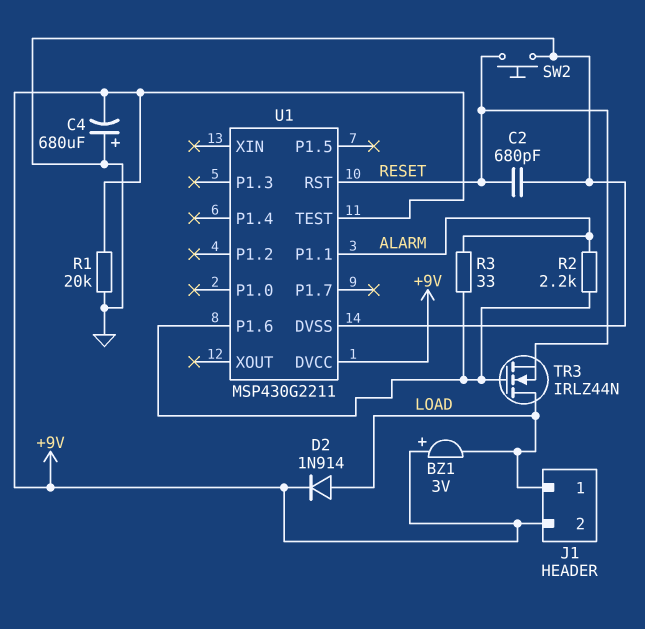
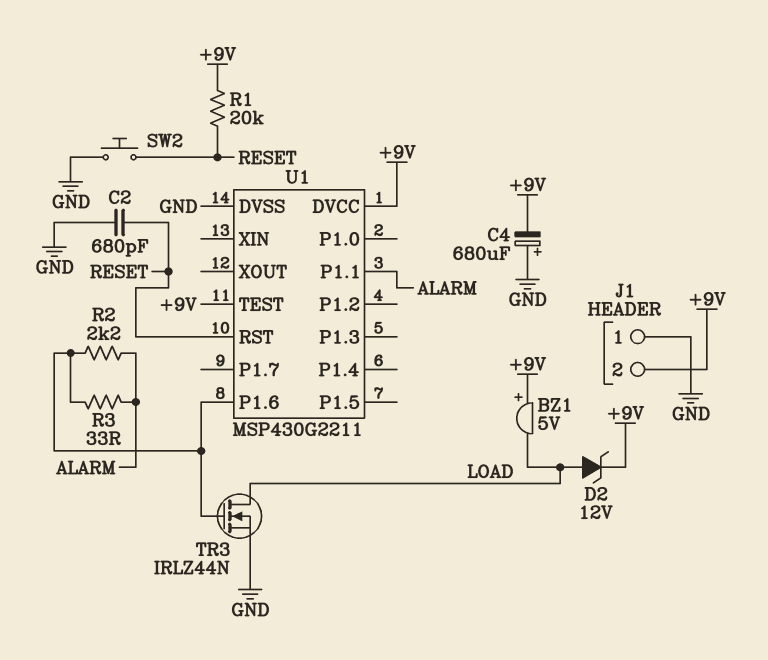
BZ1: buzzer 3V (plus +9V, minus LOAD) -> buzzer 5V (plus +9V, minus LOAD)
D2: diode 1N914 (A LOAD, K +9V) -> zener 12V (A LOAD, K +9V)
J1 pin 1: LOAD -> GND
R1: 20k (+9V, GND) -> 20k (+9V, RESET)
TR3: NMOS IRLZ44N (G U1/P1.6, D LOAD, S RESET) -> NMOS IRLZ44N (G U1/P1.6, D LOAD, S GND)

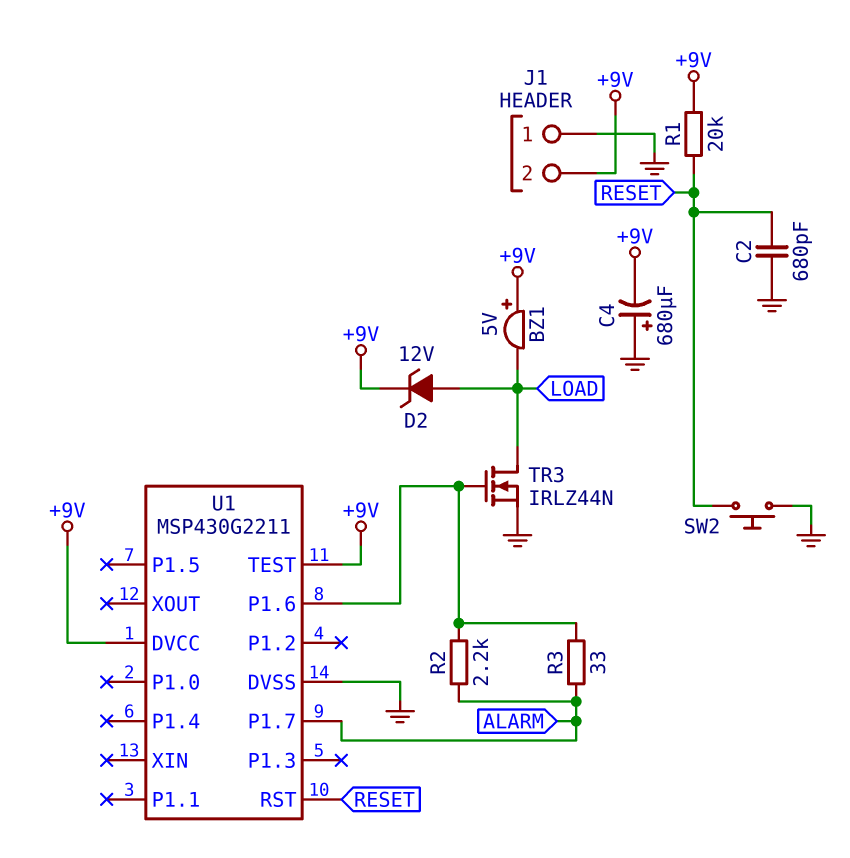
U1 pin P1.1: ALARM -> none
U1 pin P1.7: none -> ALARM

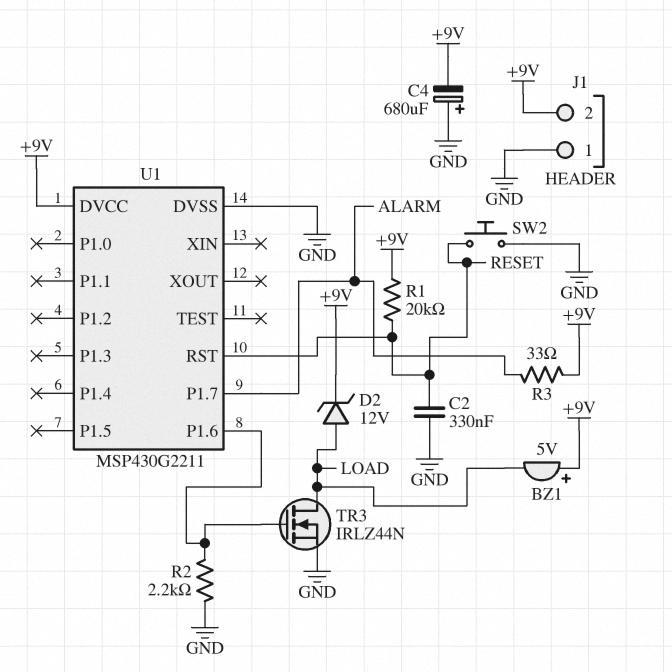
C2: 680pF (GND, RESET) -> 330nF (GND, RESET)
R2: 2.2k (ALARM, U1/P1.6) -> 2.2k (GND, U1/P1.6)
R3: 33 (ALARM, U1/P1.6) -> 33 (+9V, ALARM)
U1 pin TEST: +9V -> none

